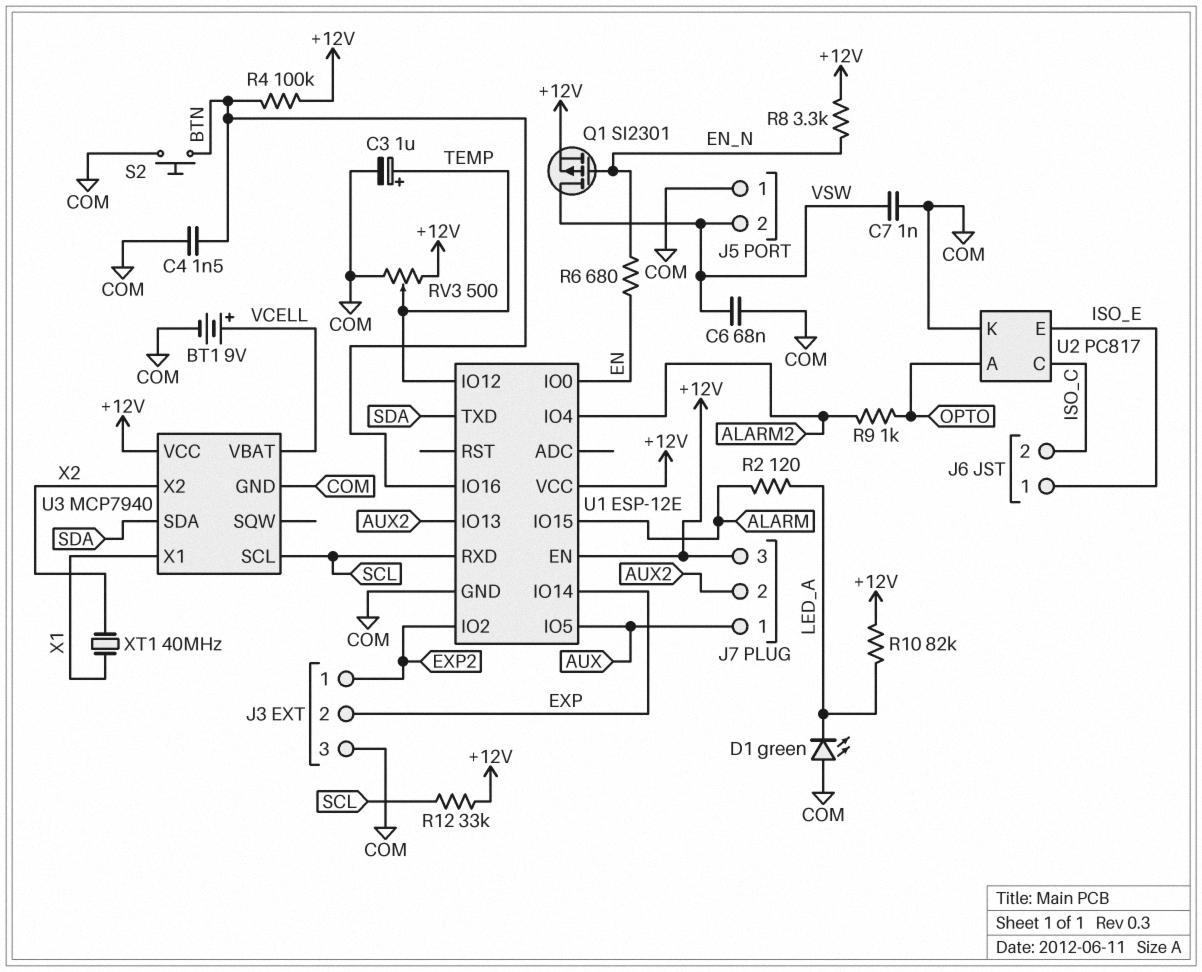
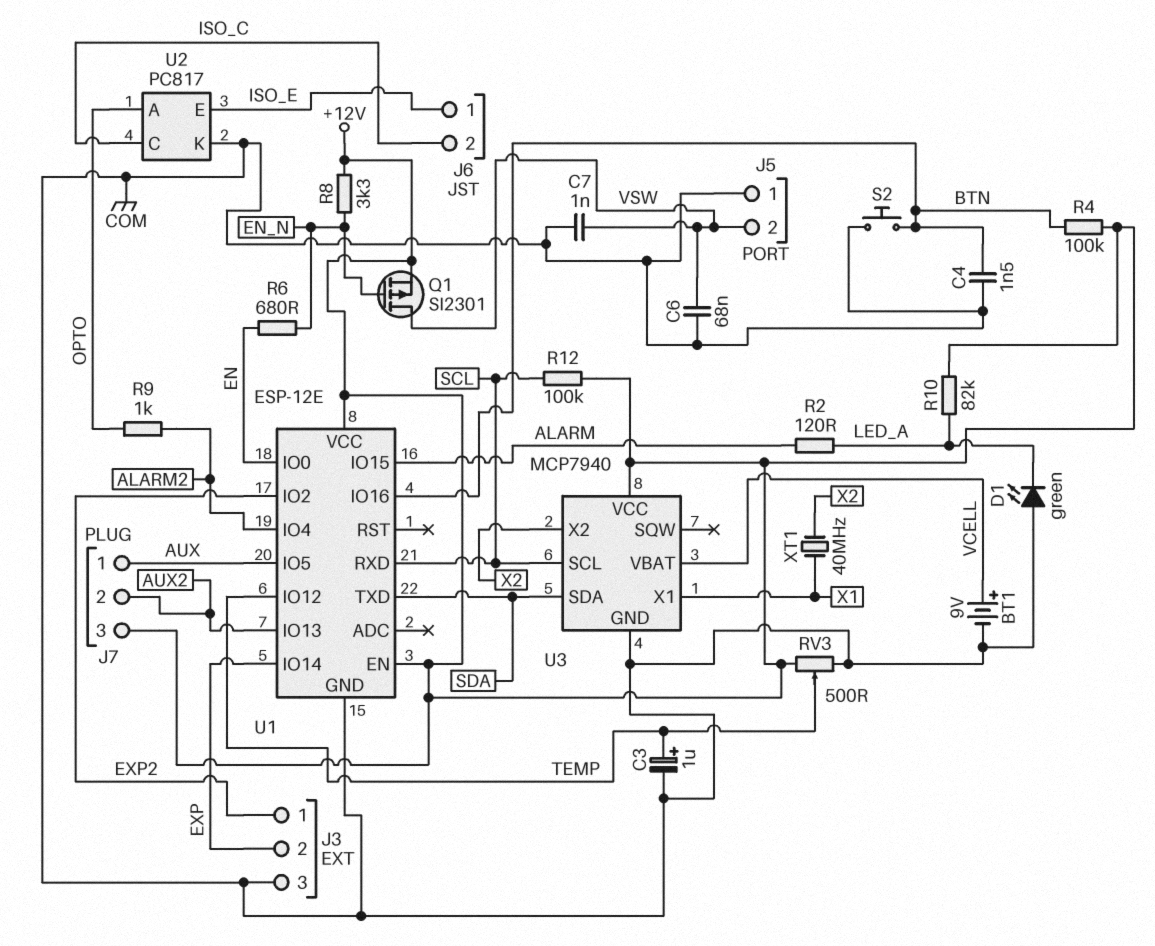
R12: 33k (+12V, SCL) -> 100k (+12V, SCL)

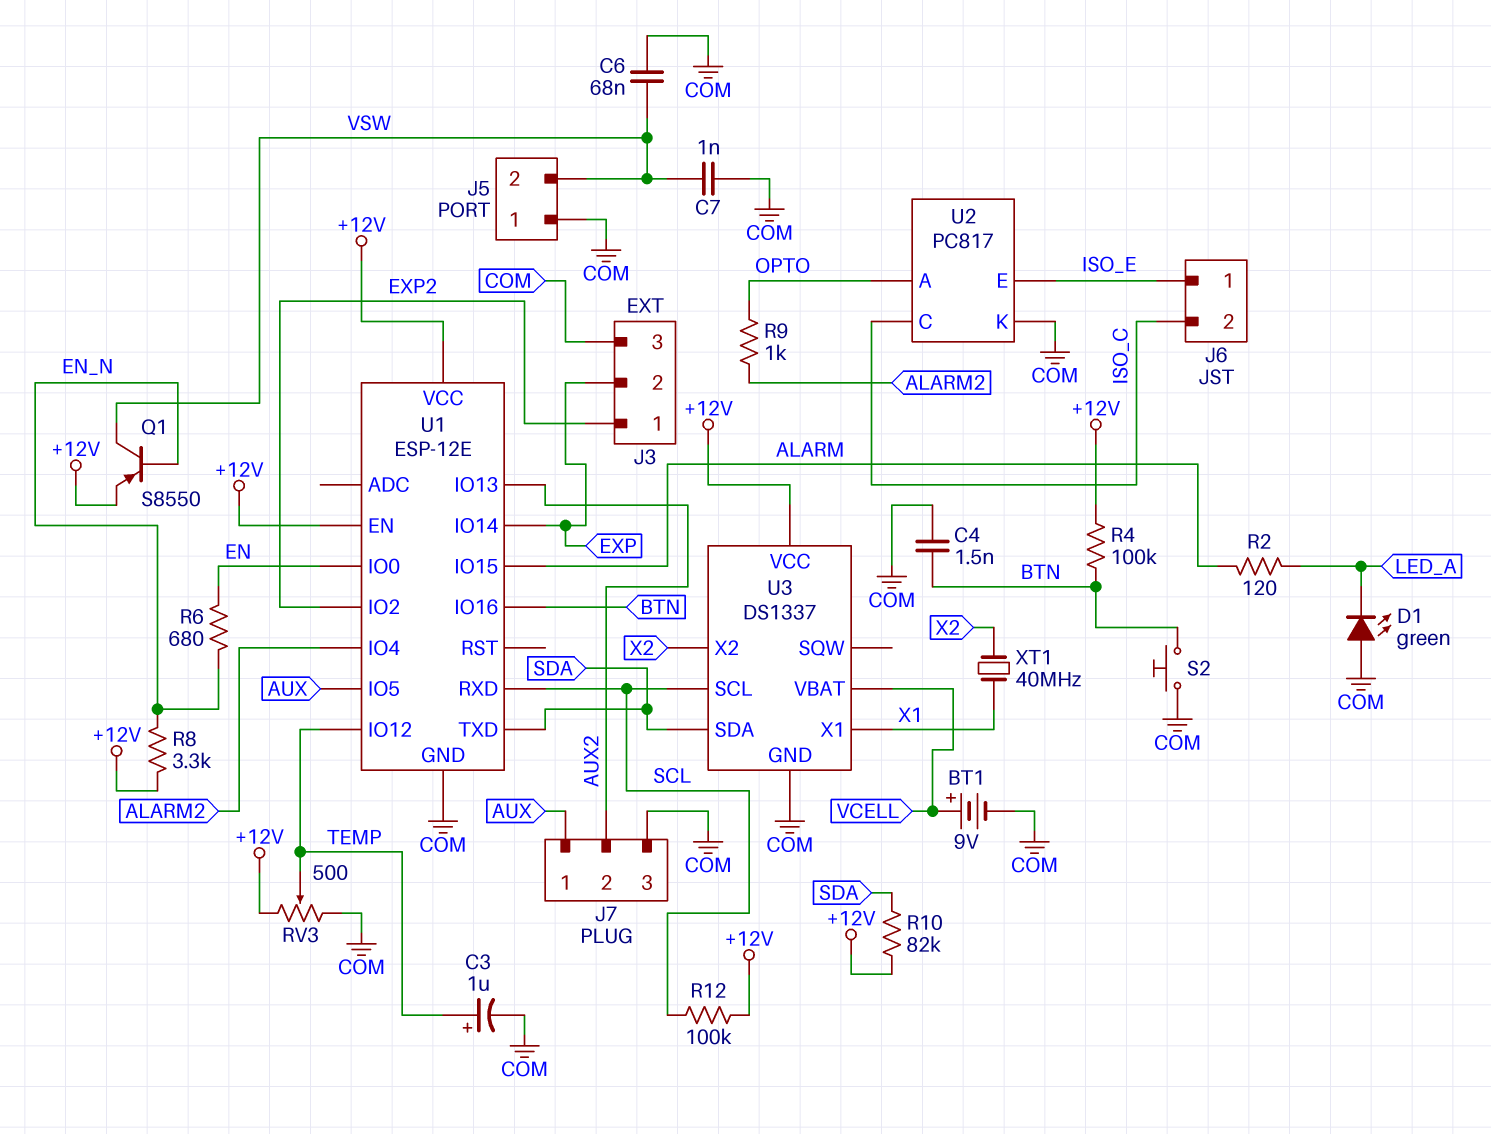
J7 pin 3: +12V -> COM
Q1: PMOS SI2301 (G EN_N, D VSW, S +12V) -> PNP S8550 (B EN_N, C VSW, E +12V)
R10: 82k (+12V, LED_A) -> 82k (+12V, SDA)
U3: MCP7940 -> DS1337

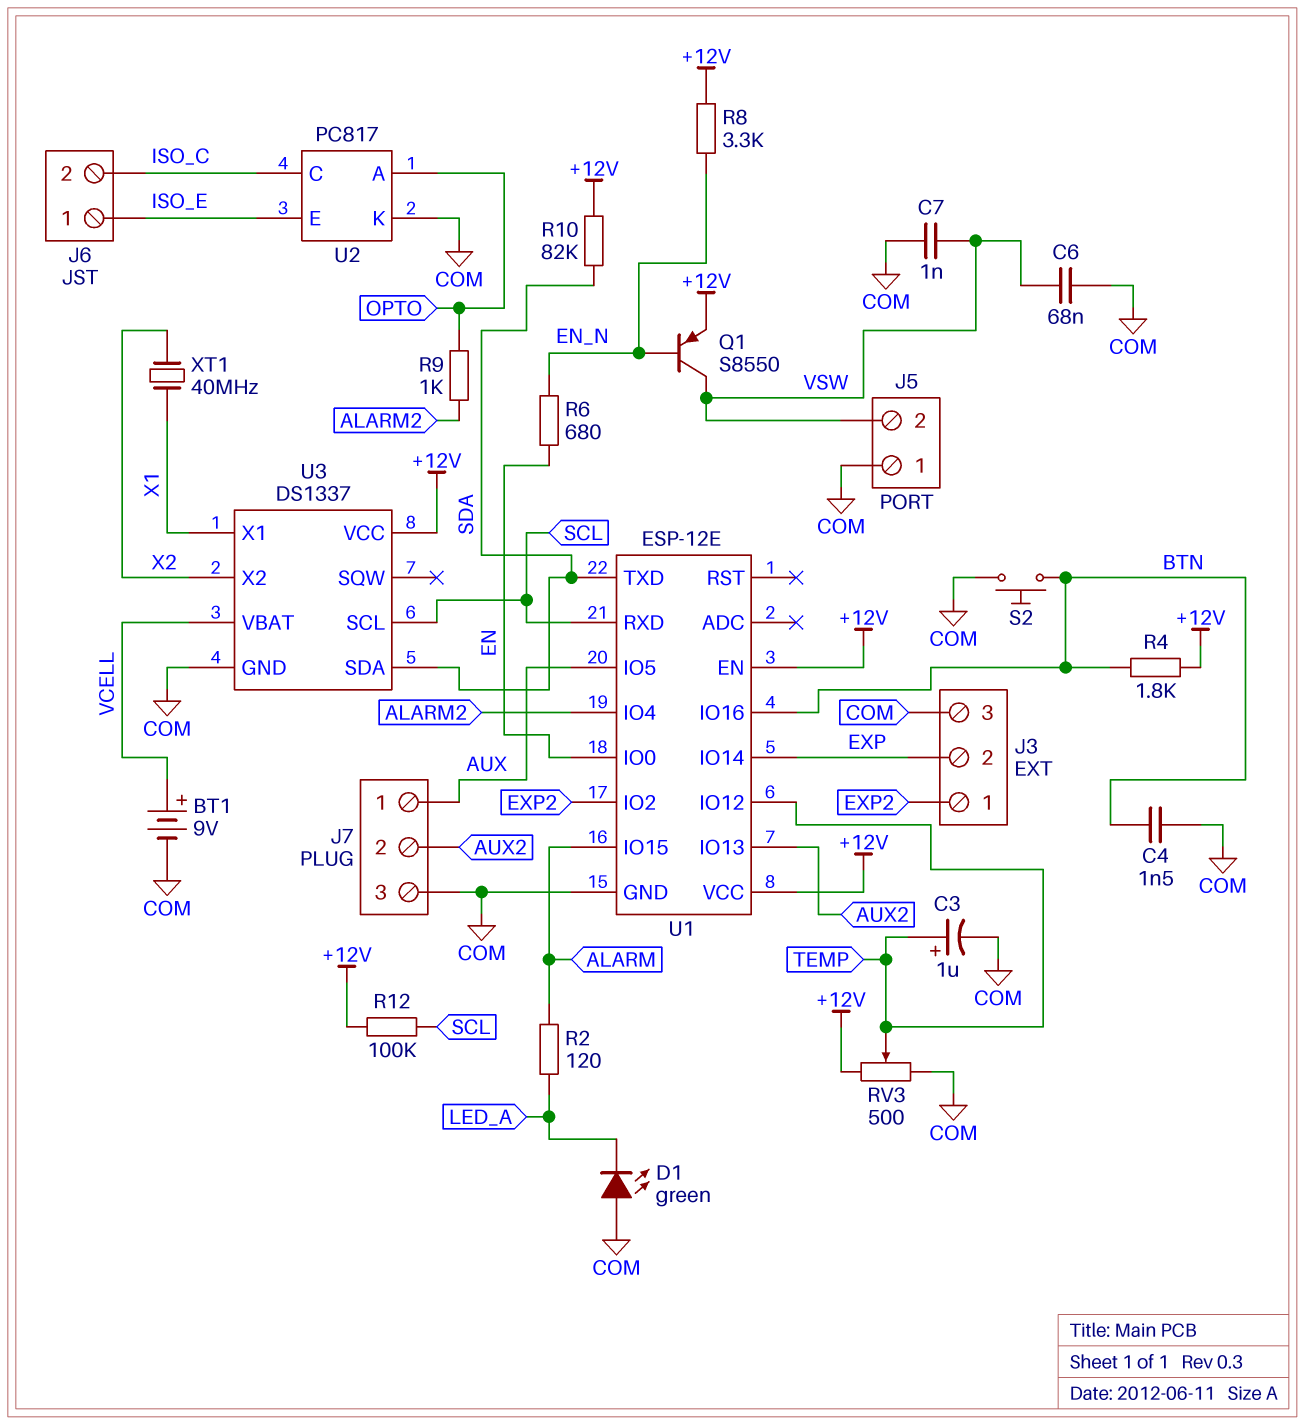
R4: 100k (+12V, BTN) -> 1.8k (+12V, BTN)

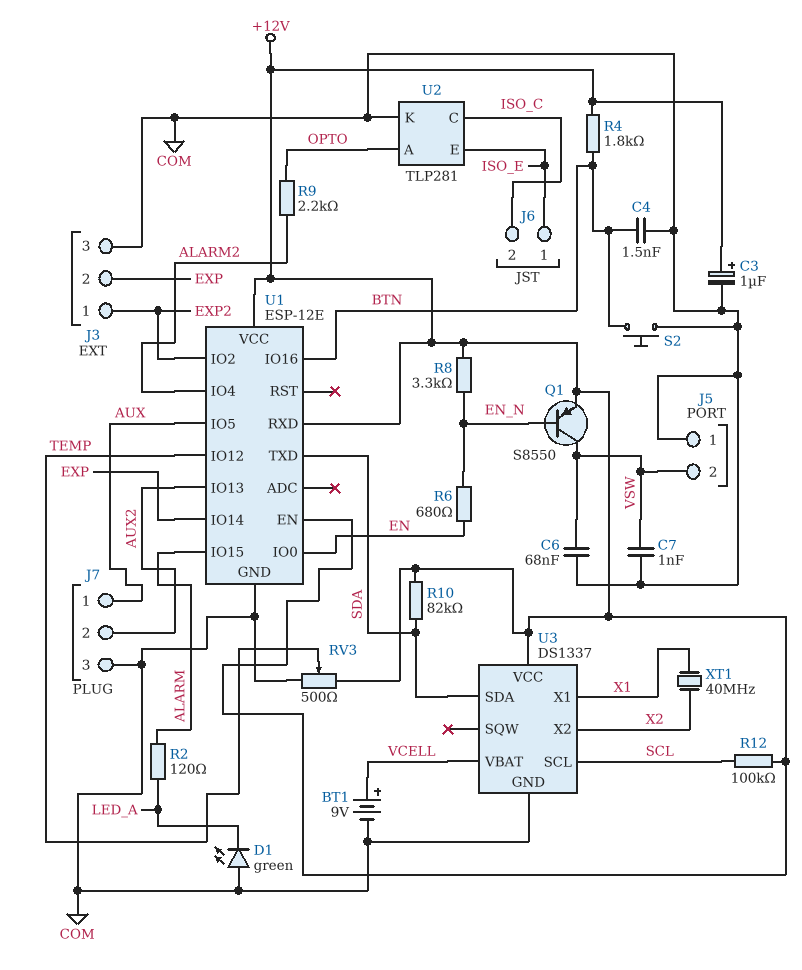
C3: 1uF (plus TEMP, minus COM) -> 1uF (plus +12V, minus COM)
R9: 1k (ALARM2, OPTO) -> 2.2k (ALARM2, OPTO)
U1 pin RXD: SCL -> +12V
U2: PC817 -> TLP281

